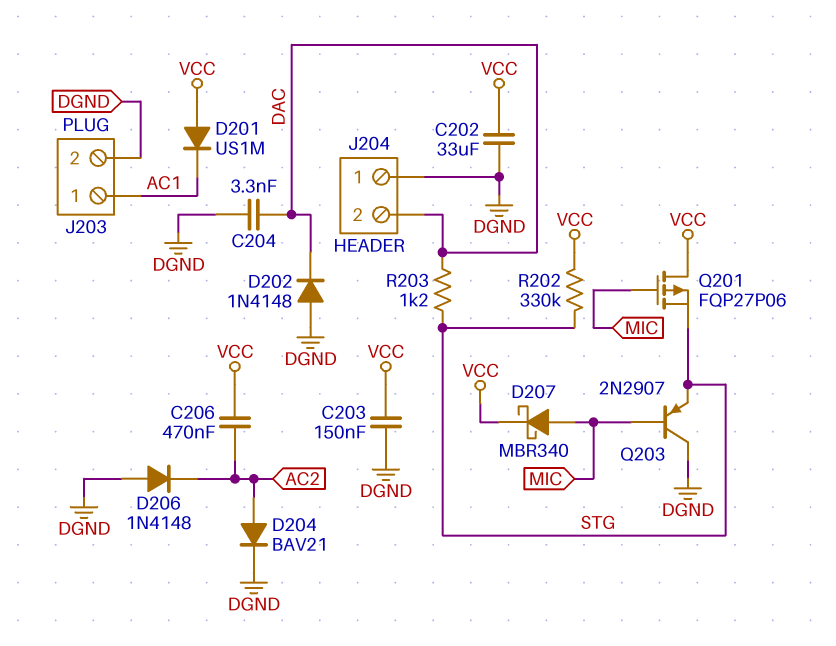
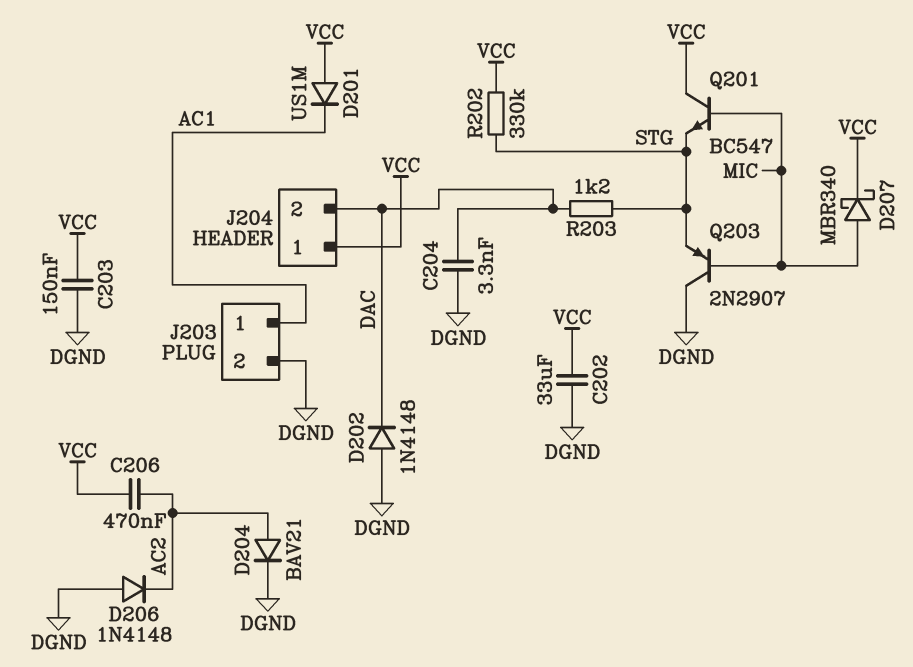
J204 pin 1: DGND -> VCC
Q201: PMOS FQP27P06 (G MIC, D VCC, S STG) -> NPN BC547 (B MIC, C VCC, E STG)

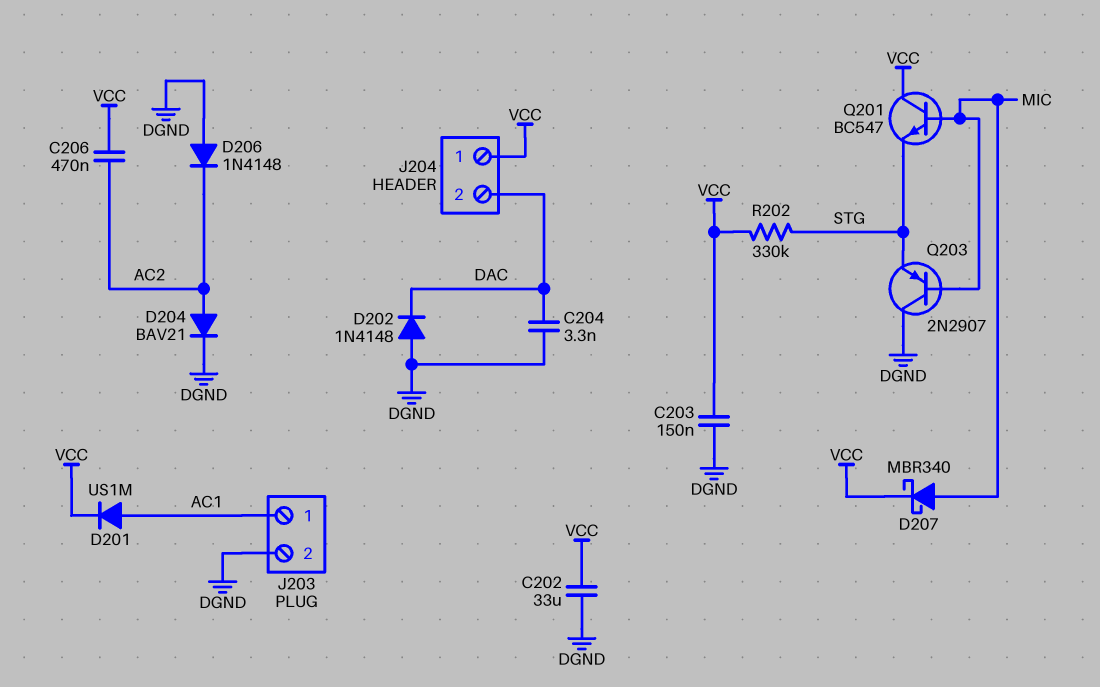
D201: diode US1M (A VCC, K AC1) -> diode US1M (A AC1, K VCC)
R203: 1.2k (DAC, STG) -> none

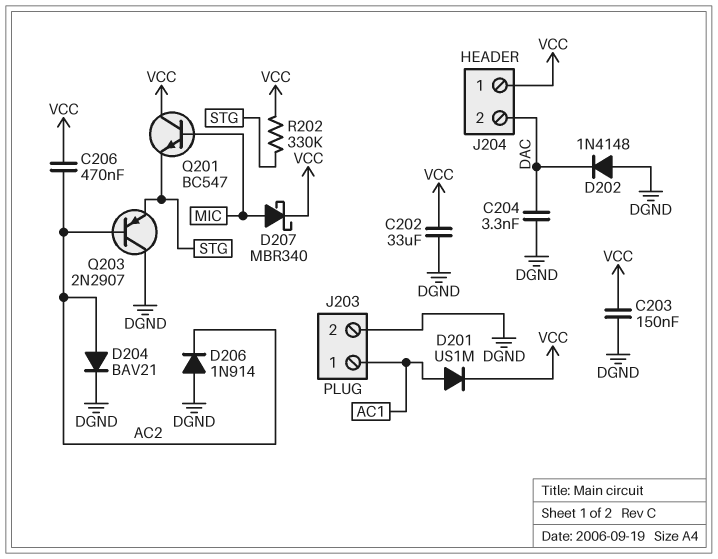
D206: diode 1N4148 (A DGND, K AC2) -> diode 1N914 (A DGND, K AC2)
Q203: PNP 2N2907 (B MIC, C DGND, E STG) -> PNP 2N2907 (B AC2, C DGND, E STG)

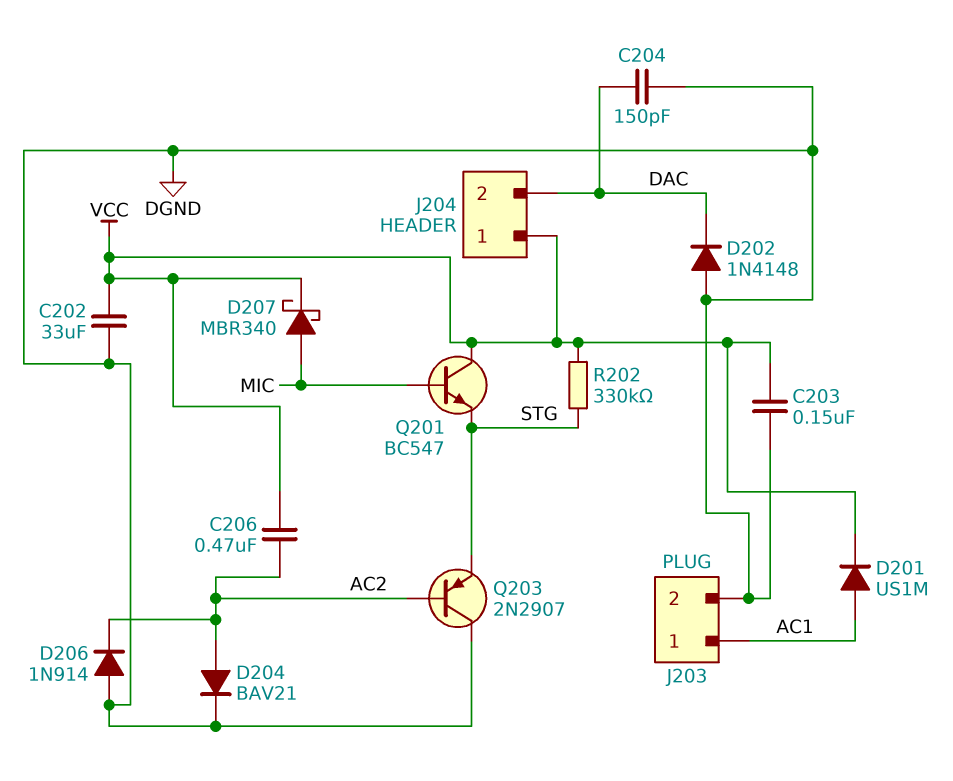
C204: 3.3nF (DAC, DGND) -> 150pF (DAC, DGND)

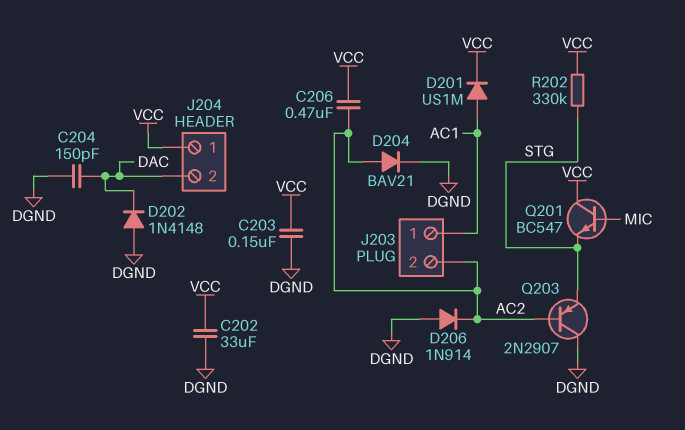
D207: schottky MBR340 (A MIC, K VCC) -> none
J203 pin 2: DGND -> AC2

